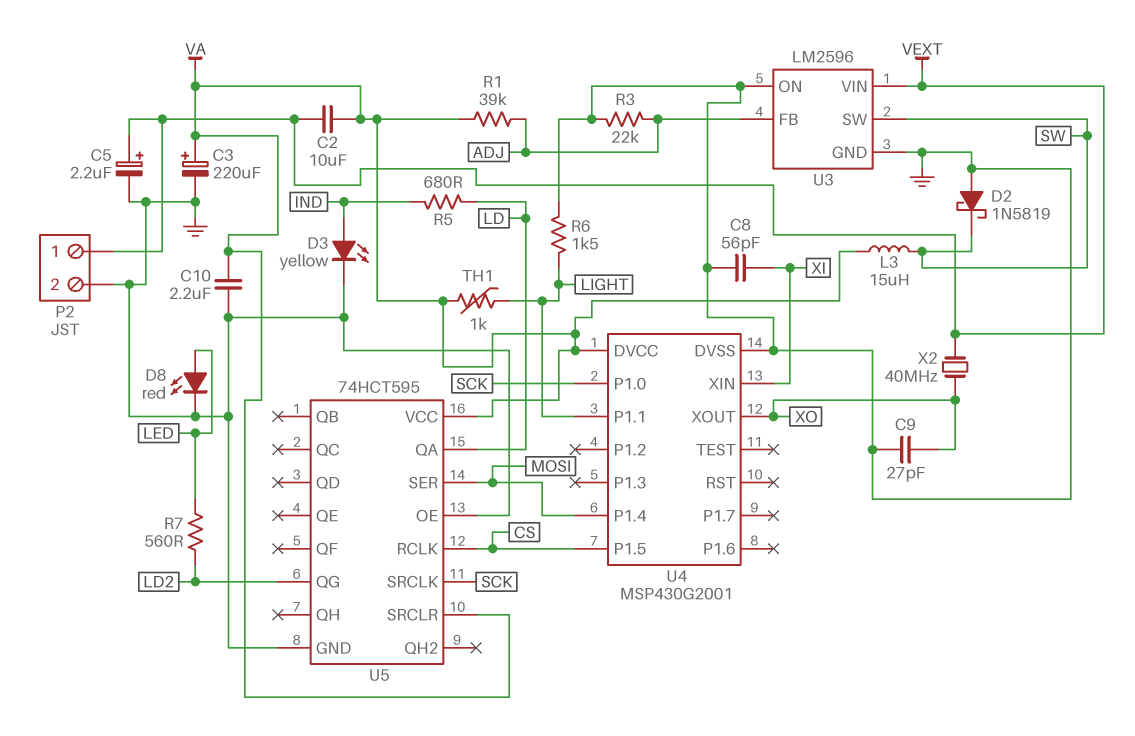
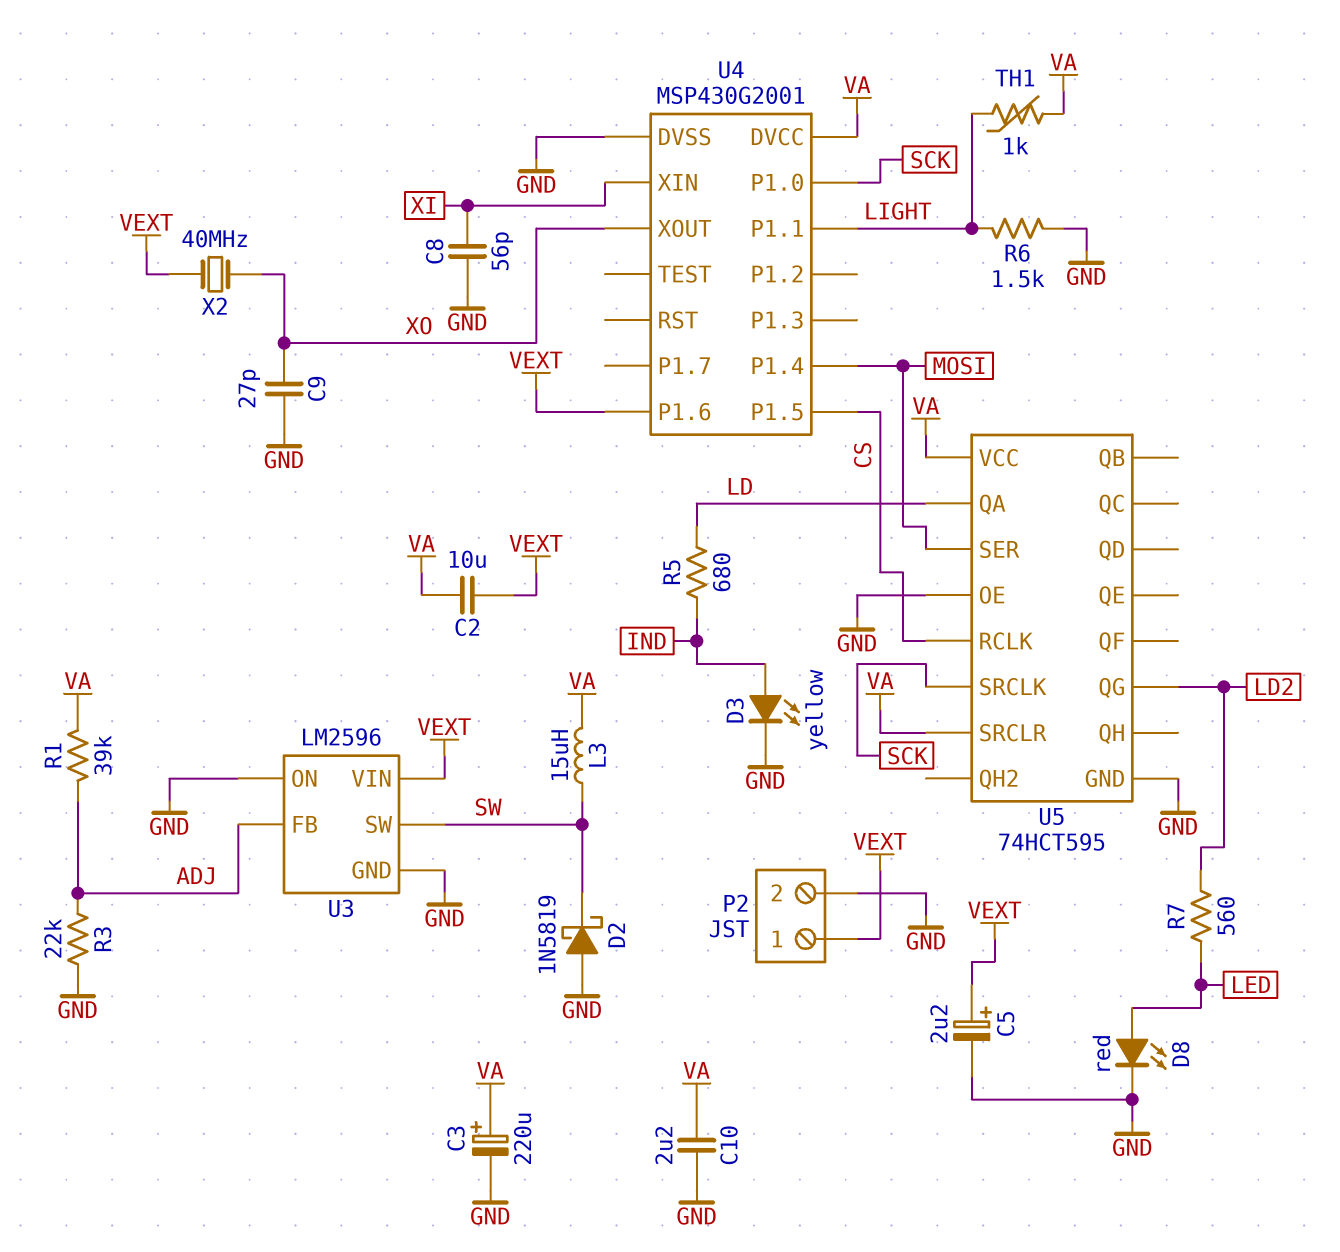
U4 pin P1.6: none -> VEXT

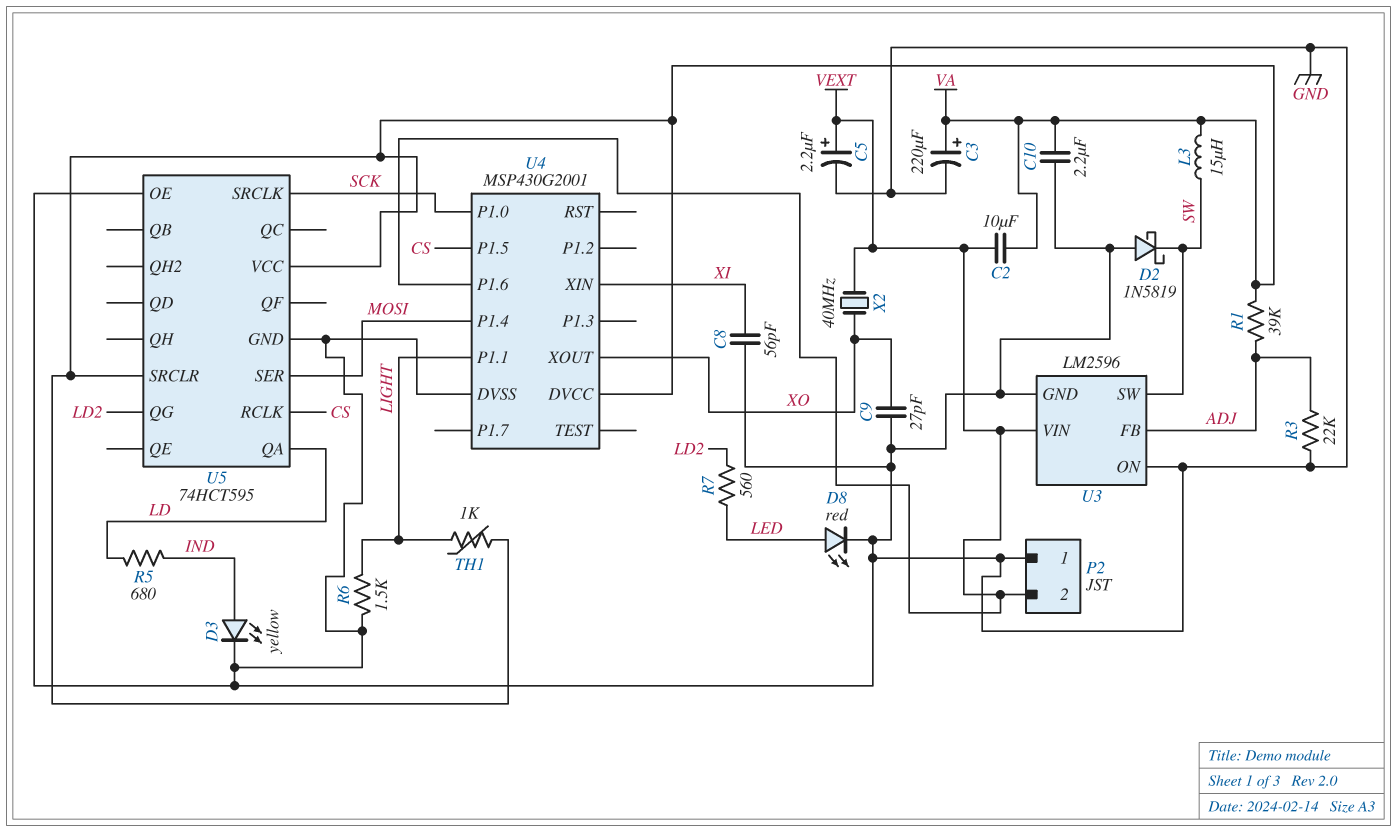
P2 pin 1: VEXT -> GND
P2 pin 2: GND -> VEXT

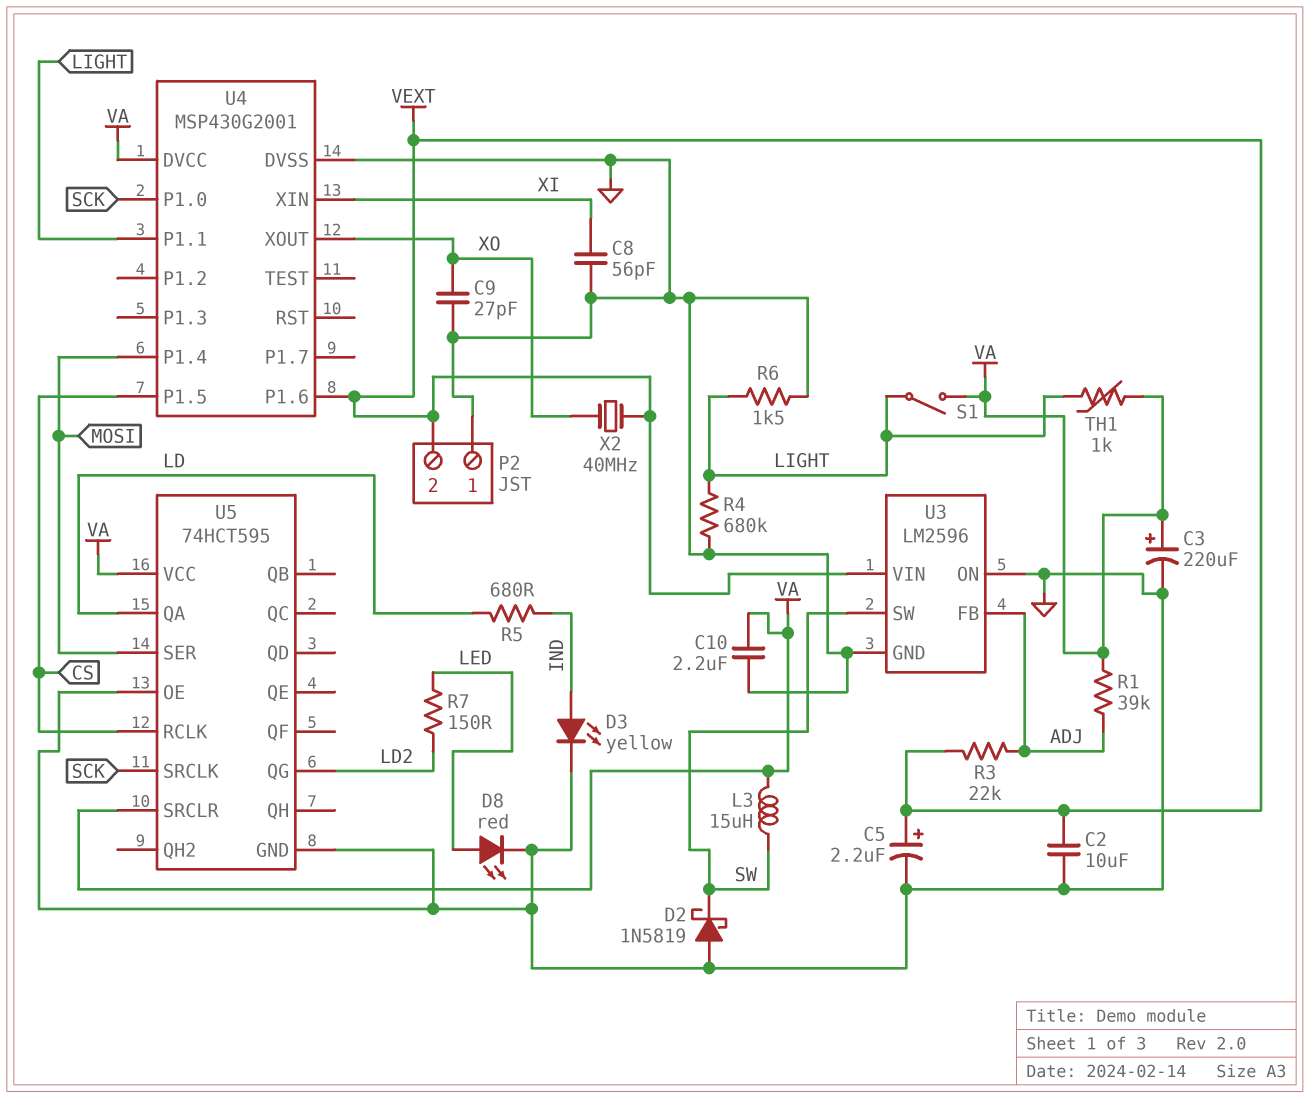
C2: 10uF (VA, VEXT) -> 10uF (GND, VEXT)
R3: 22k (ADJ, GND) -> 22k (ADJ, VEXT)
R4: none -> 680k (GND, LIGHT)
R7: 560 (LD2, LED) -> 150 (LD2, LED)
S1: none -> switch (LIGHT, VA)

